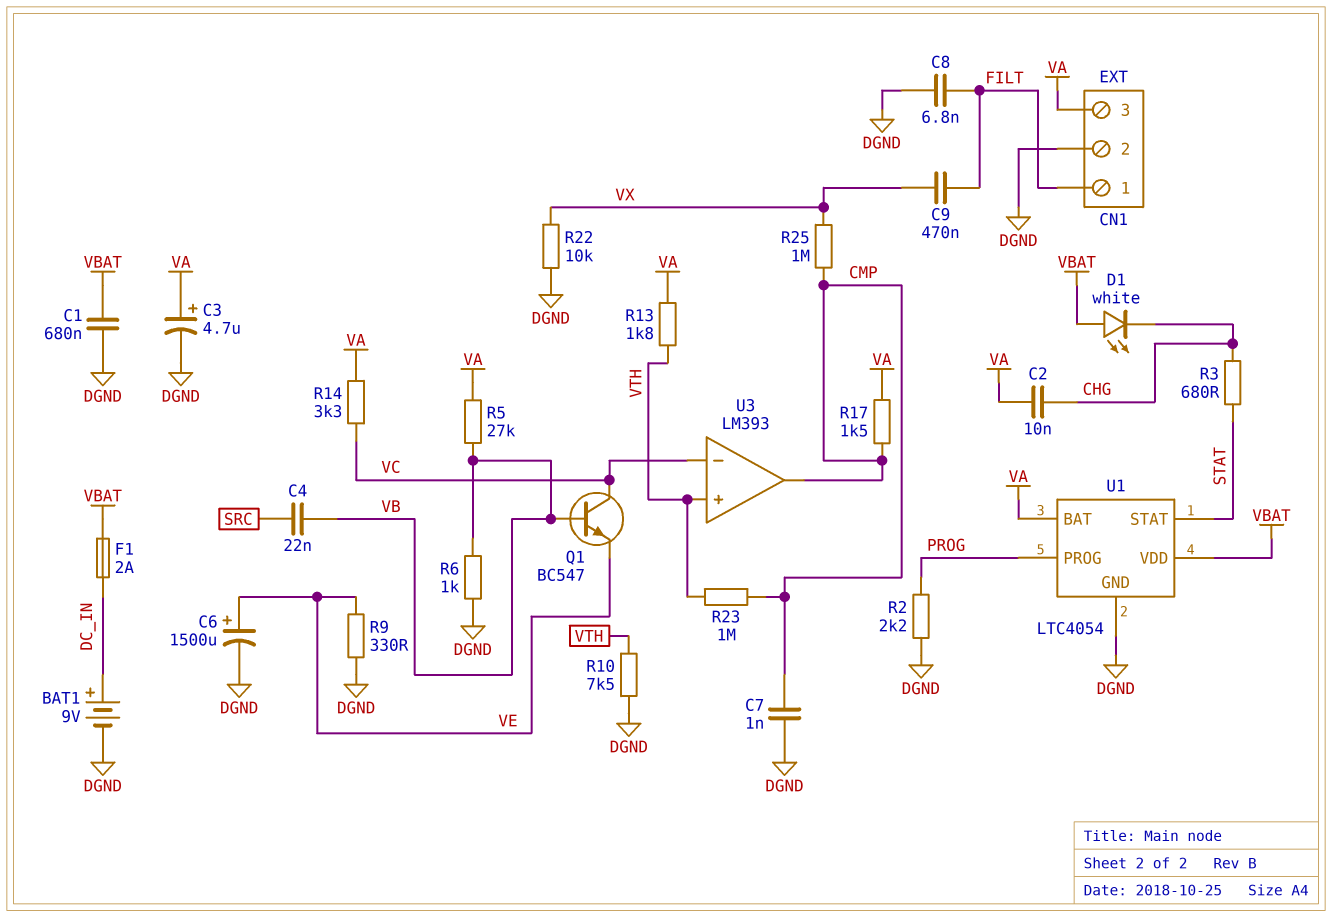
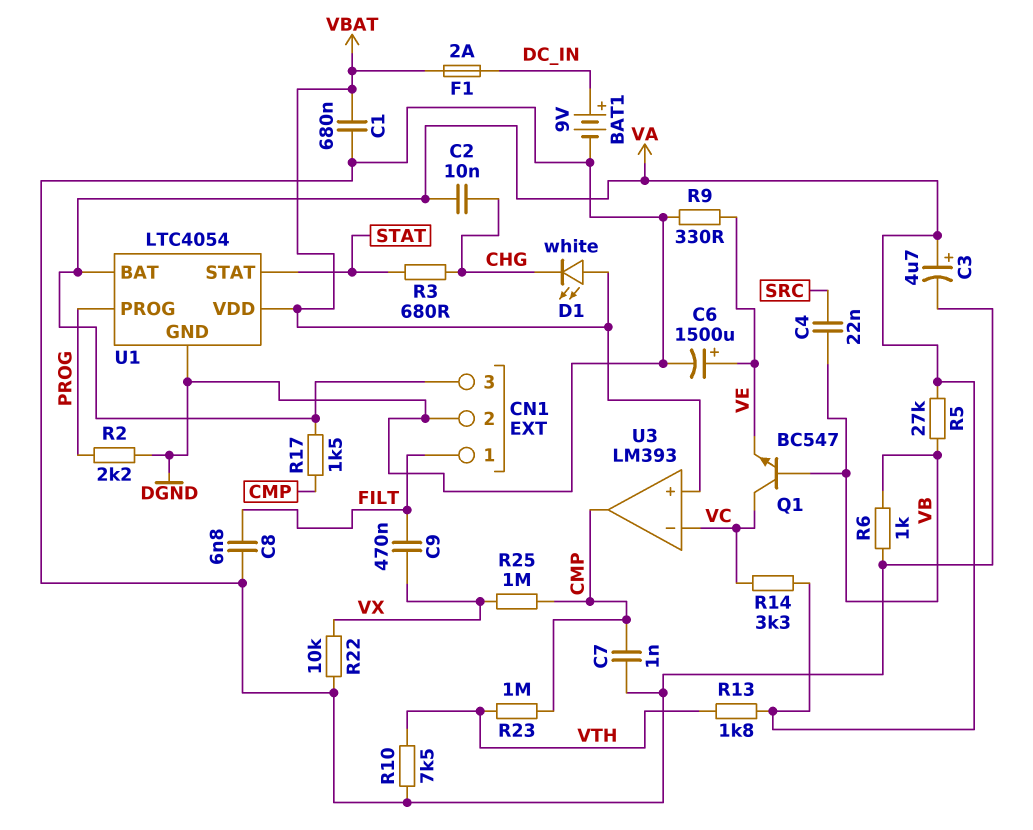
U3 pin in+: VTH -> VBAT

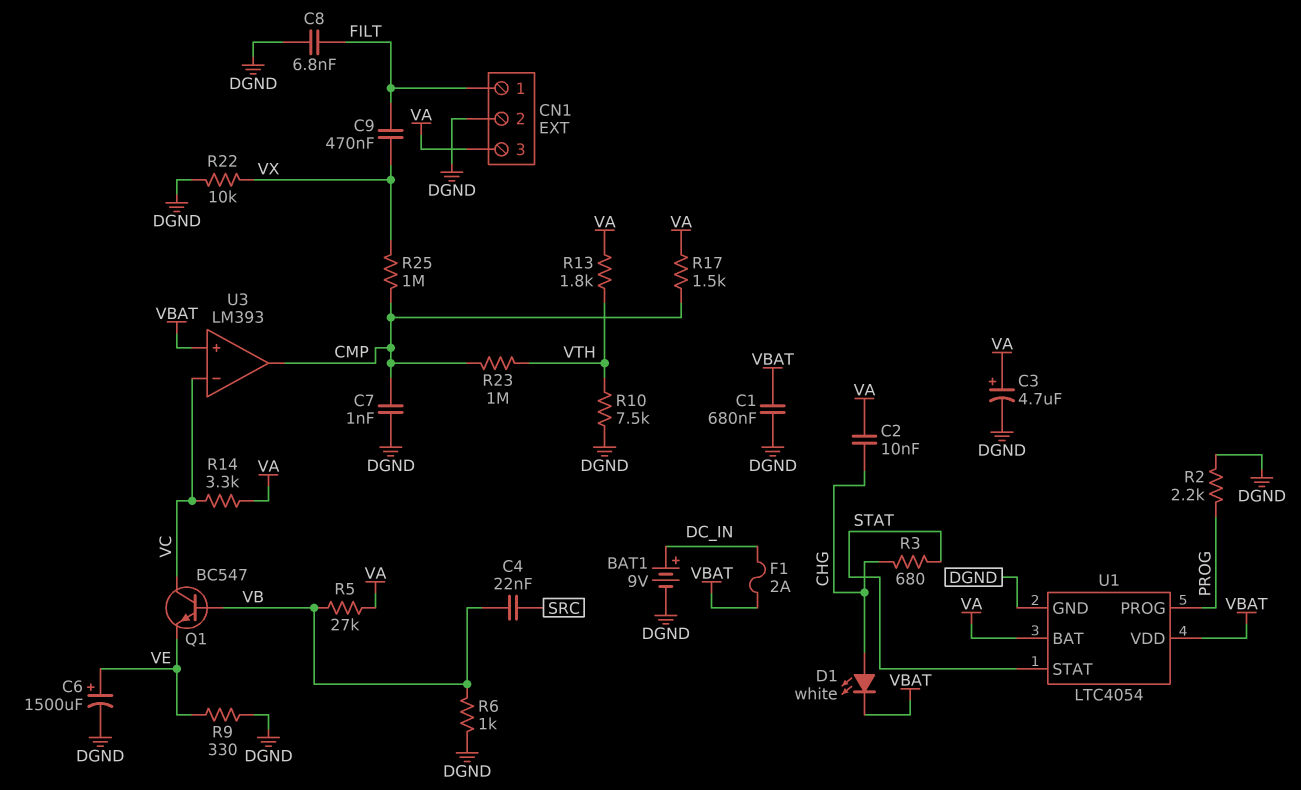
D1: LED white (A VBAT, K CHG) -> LED white (A CHG, K VBAT)

